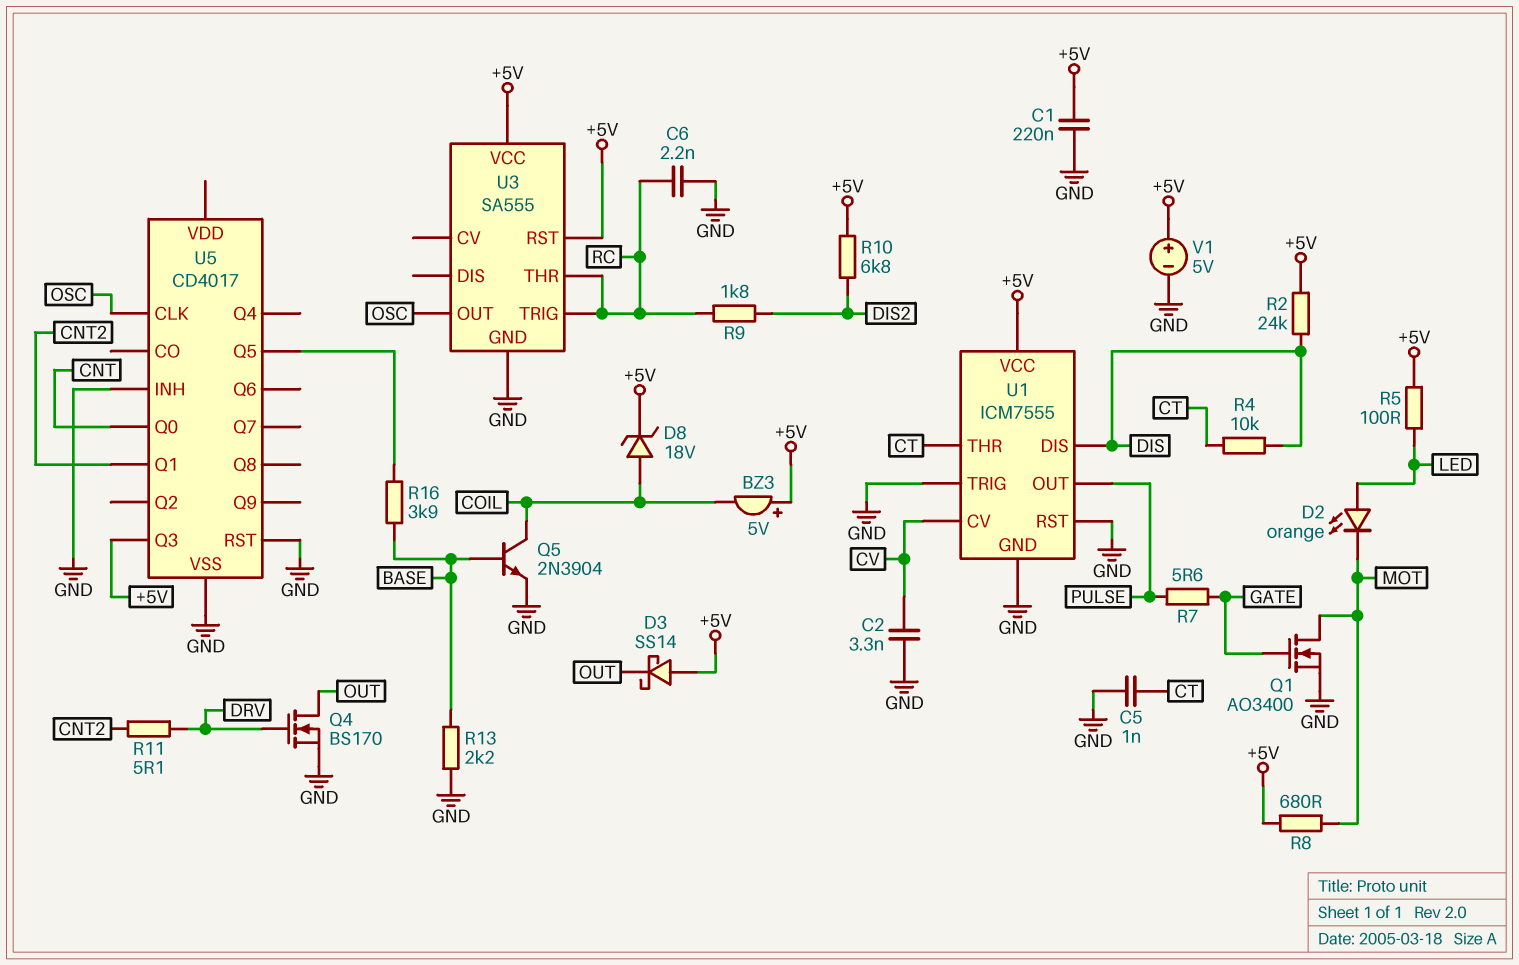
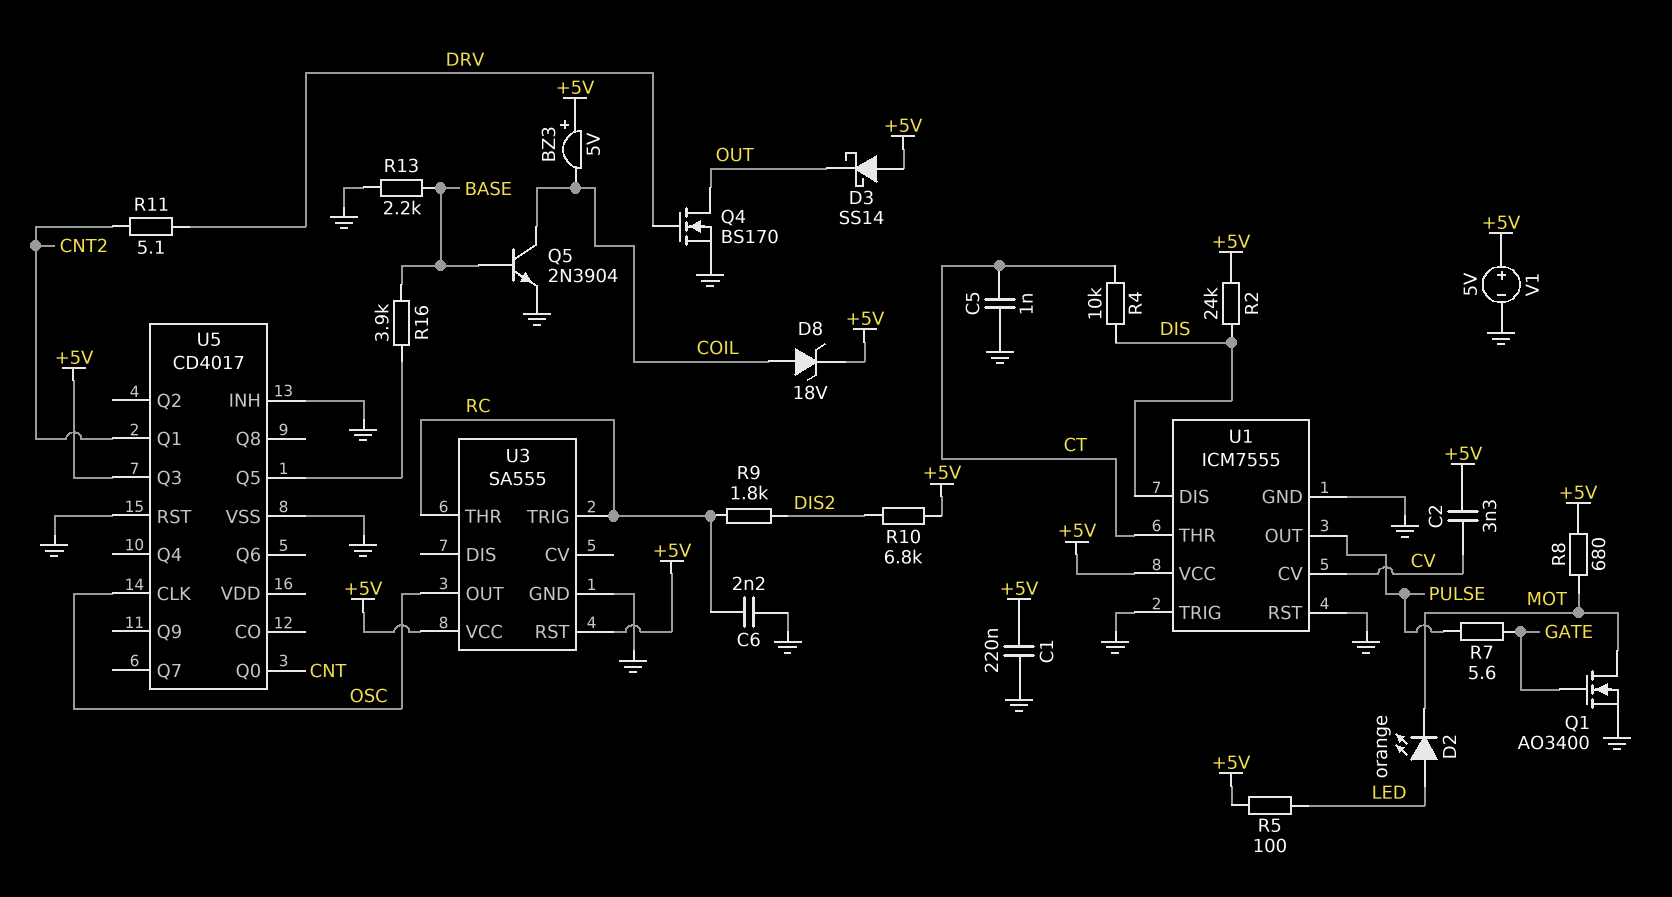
C2: 3.3nF (CV, GND) -> 3.3nF (+5V, CV)

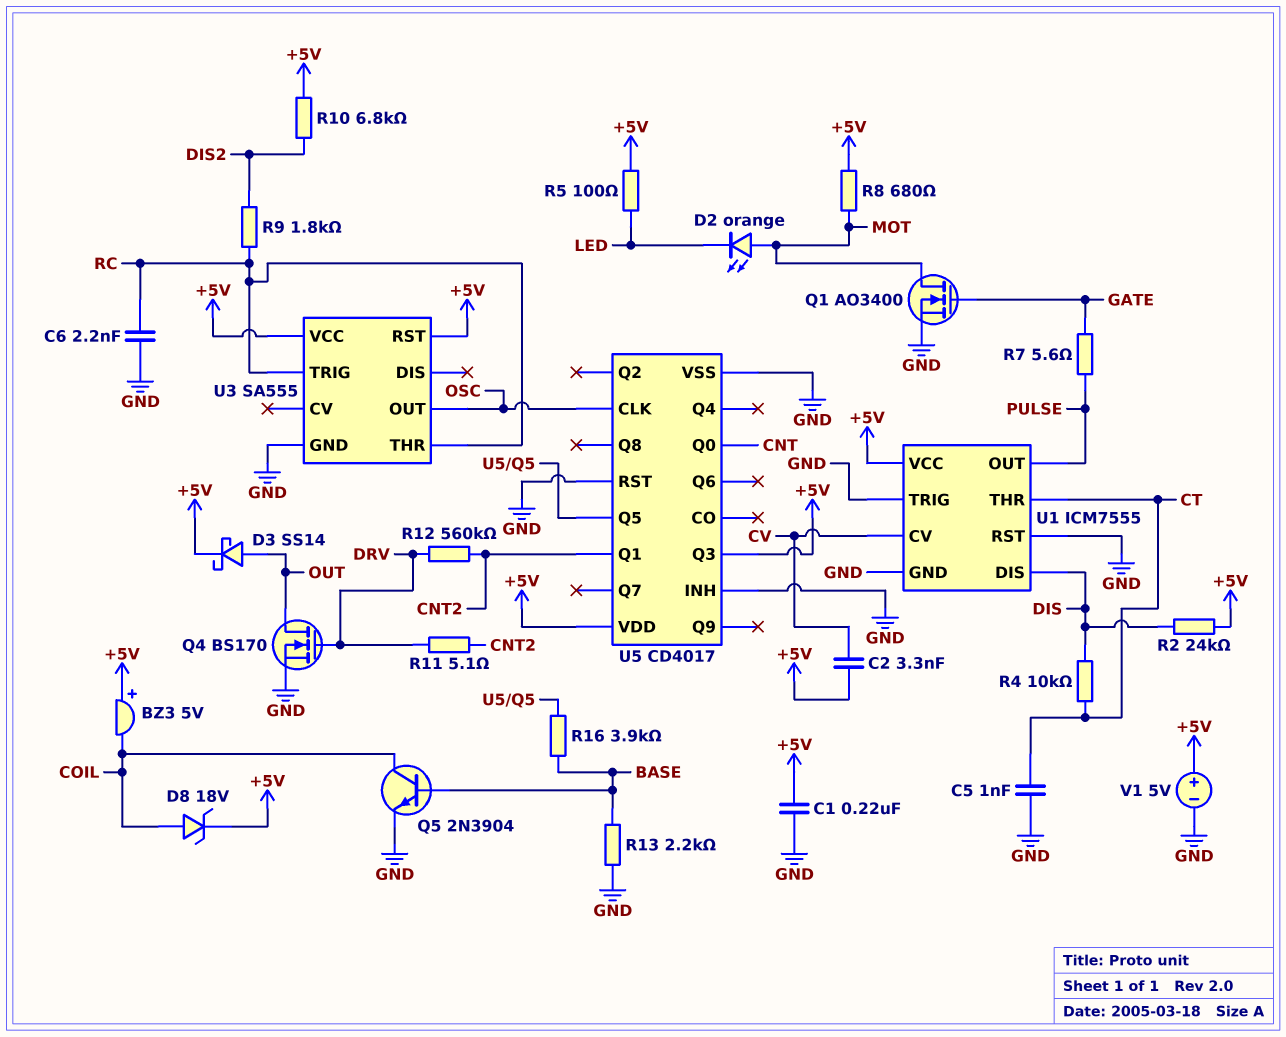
D2: LED orange (A LED, K MOT) -> LED orange (A MOT, K LED)
D3: schottky SS14 (A +5V, K OUT) -> schottky SS14 (A OUT, K +5V)
R12: none -> 560k (CNT2, DRV)
U5 pin VDD: none -> +5V

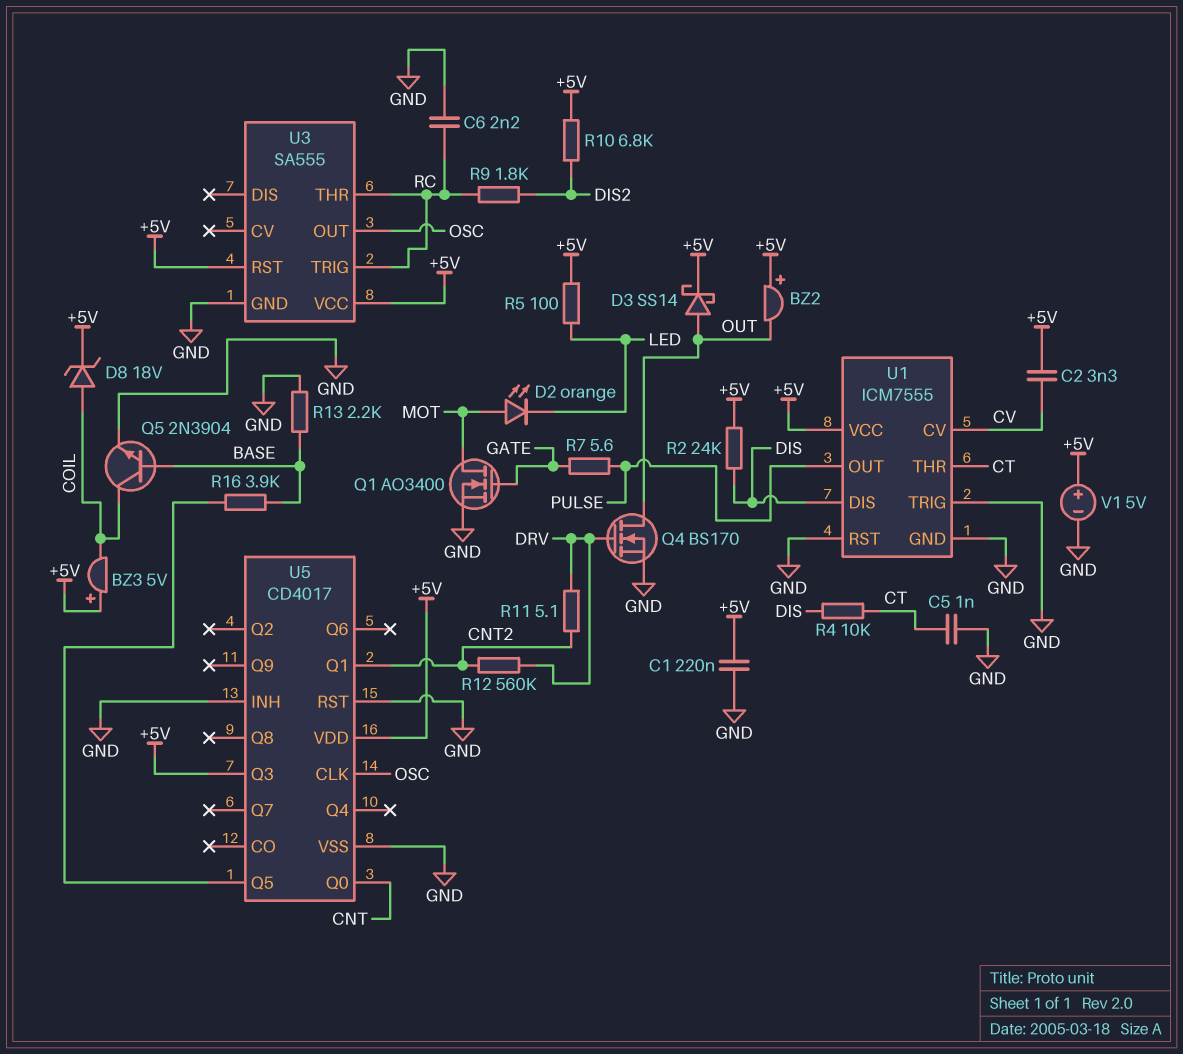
BZ2: none -> buzzer (plus +5V, minus OUT)
R8: 680 (+5V, MOT) -> none

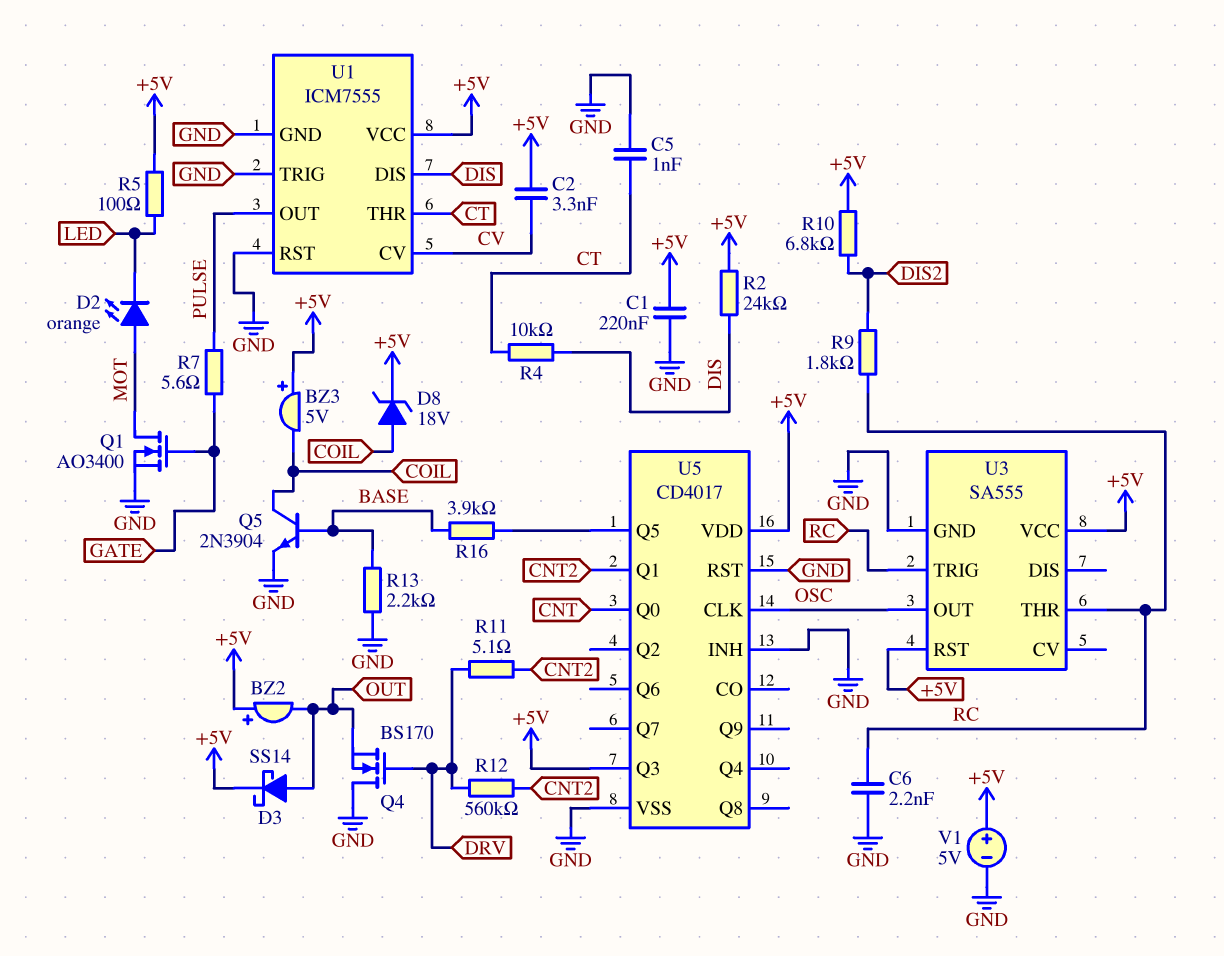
Q4: NMOS BS170 (G DRV, D OUT, S GND) -> NMOS BS170 (G DRV, D GND, S OUT)

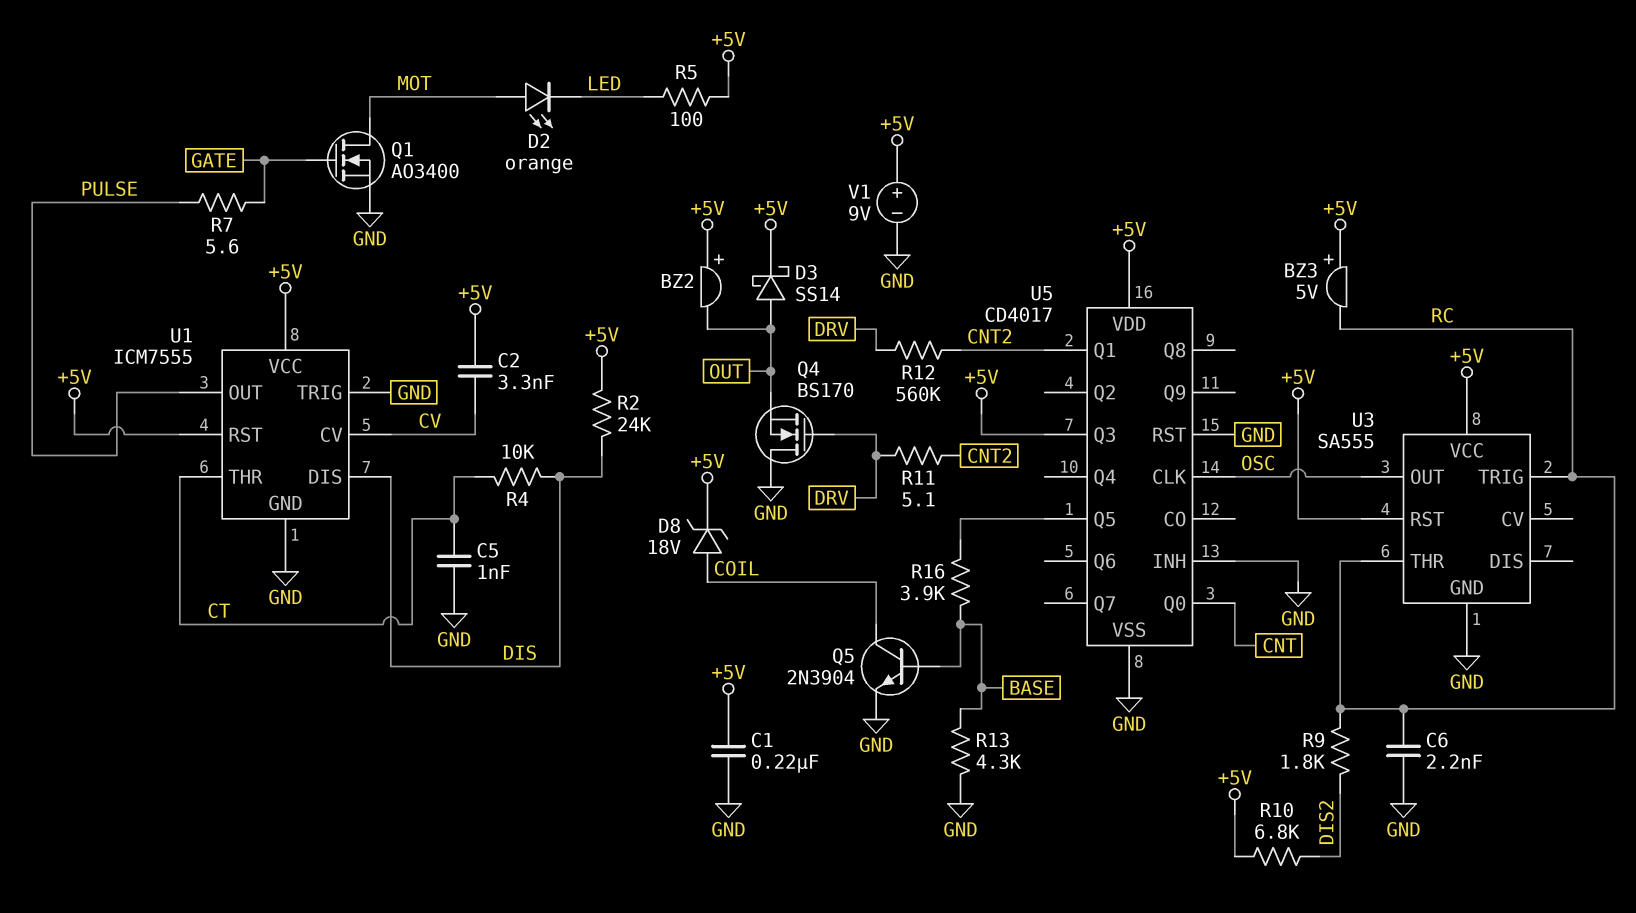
BZ3: buzzer 5V (plus +5V, minus COIL) -> buzzer 5V (plus +5V, minus RC)
R13: 2.2k (BASE, GND) -> 4.3k (BASE, GND)
U1 pin RST: GND -> +5V
V1: 5V (plus +5V, minus GND) -> 9V (plus +5V, minus GND)

